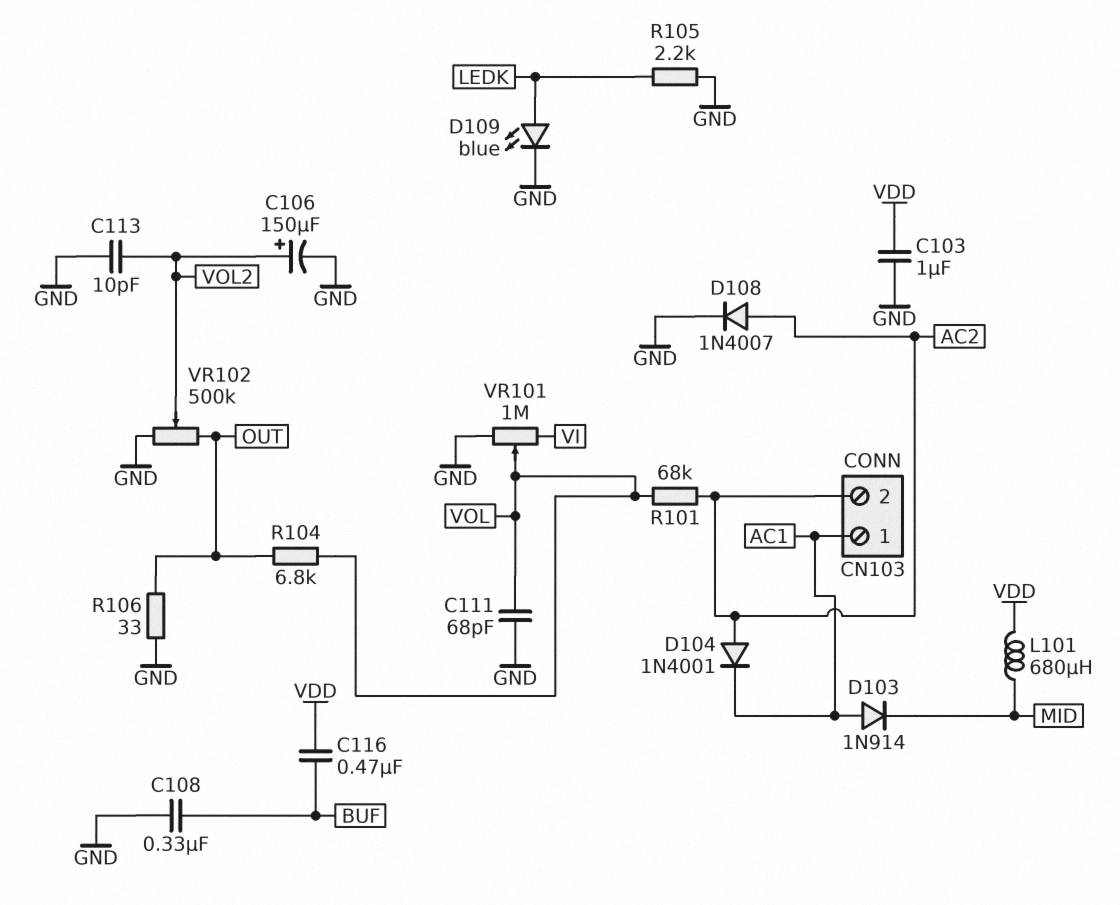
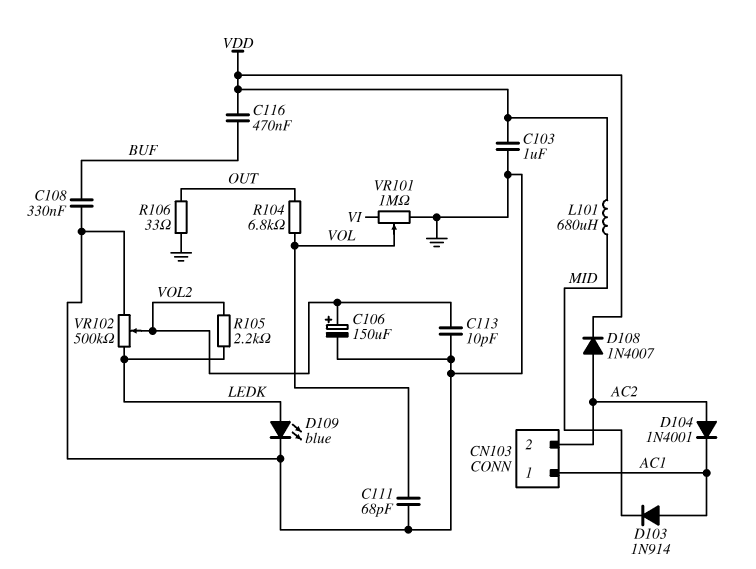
D108: diode 1N4007 (A AC2, K GND) -> diode 1N4007 (A AC2, K VDD)
R101: 68k (AC2, VOL) -> none
R105: 2.2k (GND, LEDK) -> 2.2k (LEDK, VOL2)
VR102: 500k (GND, OUT, wiper VOL2) -> 500k (GND, LEDK, wiper VOL2)

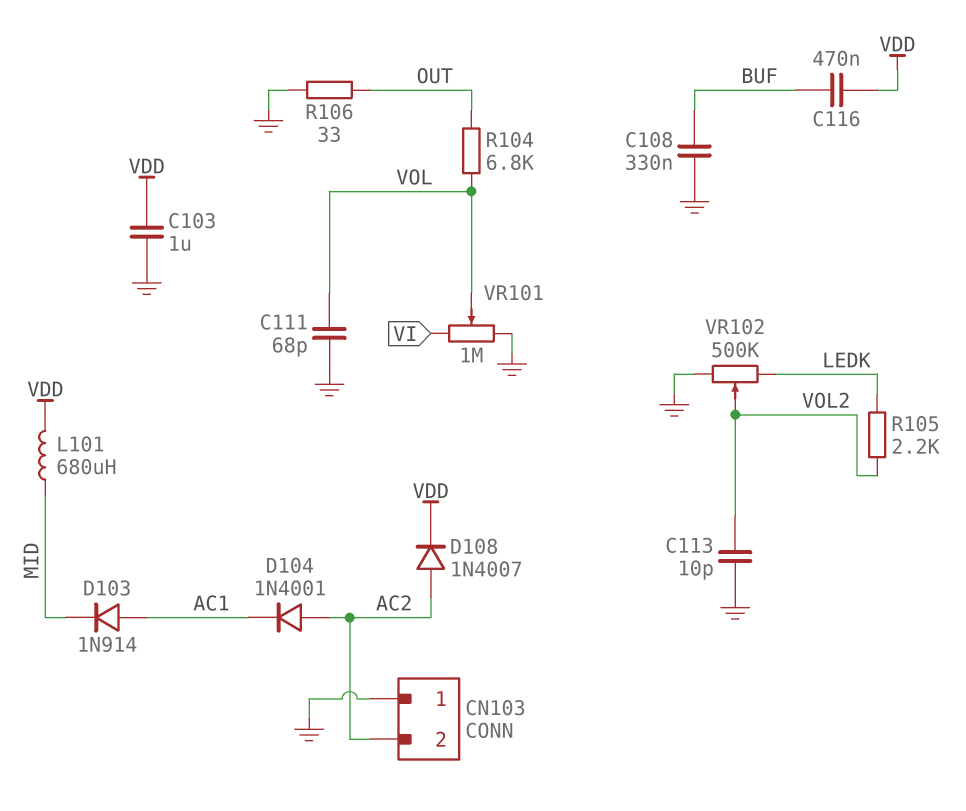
C106: 150uF (plus VOL2, minus GND) -> none
CN103 pin 1: AC1 -> GND
D109: LED blue (A LEDK, K GND) -> none

